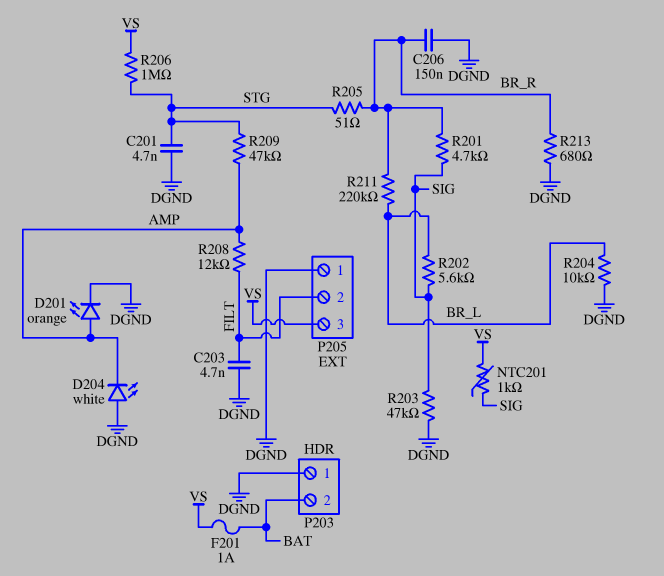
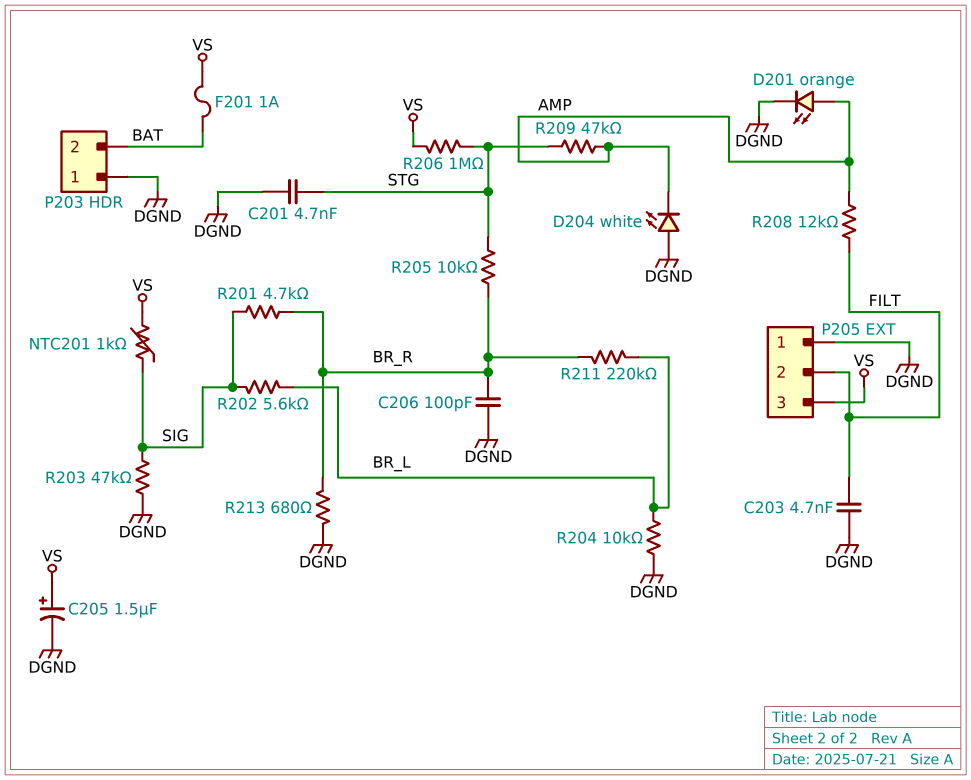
C205: none -> 1.5uF (plus VS, minus DGND)
C206: 150nF (BR_R, DGND) -> 100pF (BR_R, DGND)
R205: 51 (BR_R, STG) -> 10k (BR_R, STG)

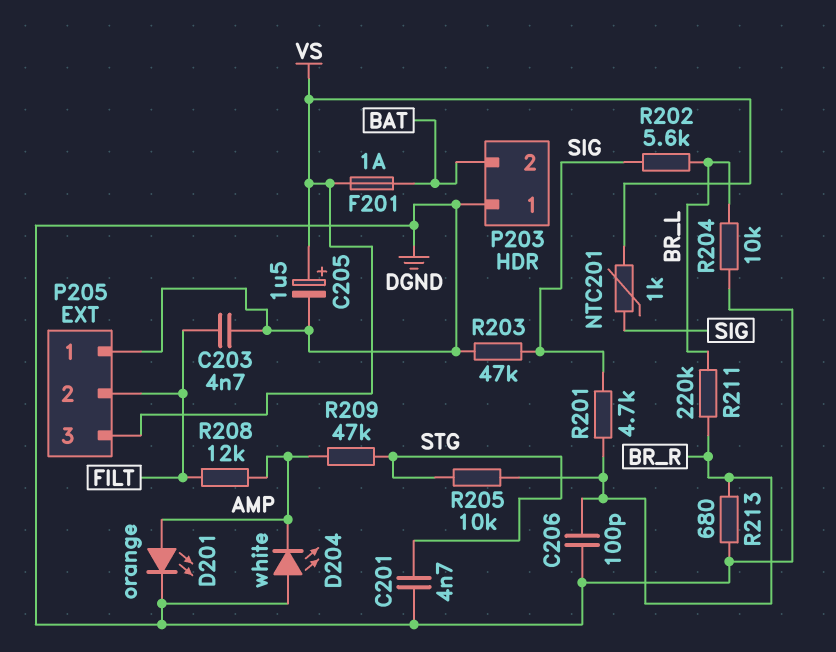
R206: 1M (STG, VS) -> none

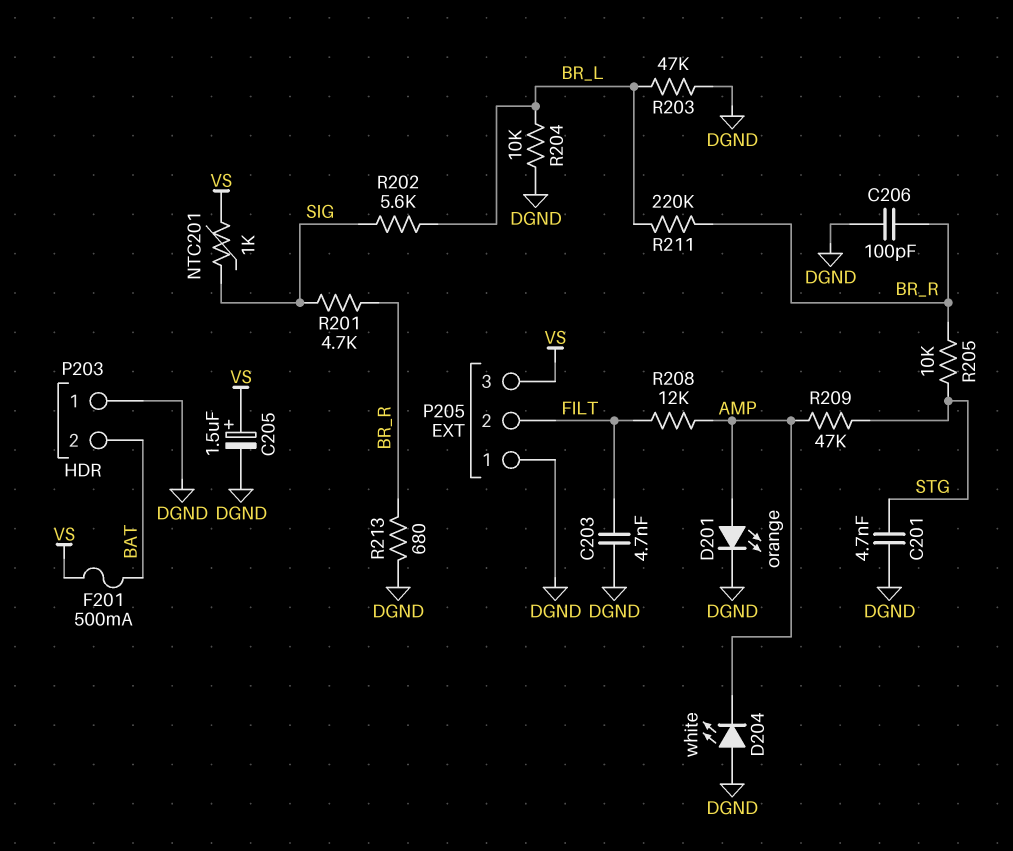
F201: 1A (BAT, VS) -> 500mA (BAT, VS)
R203: 47k (DGND, SIG) -> 47k (BR_L, DGND)

